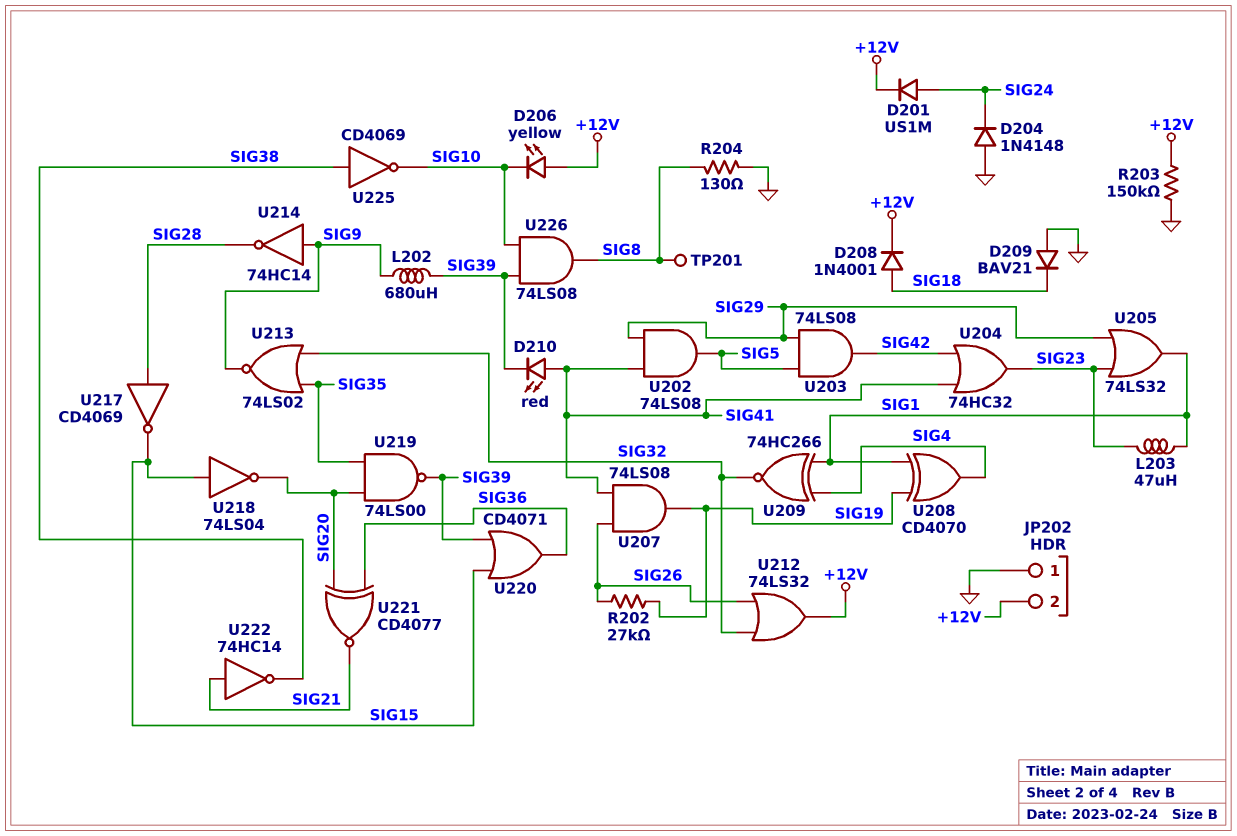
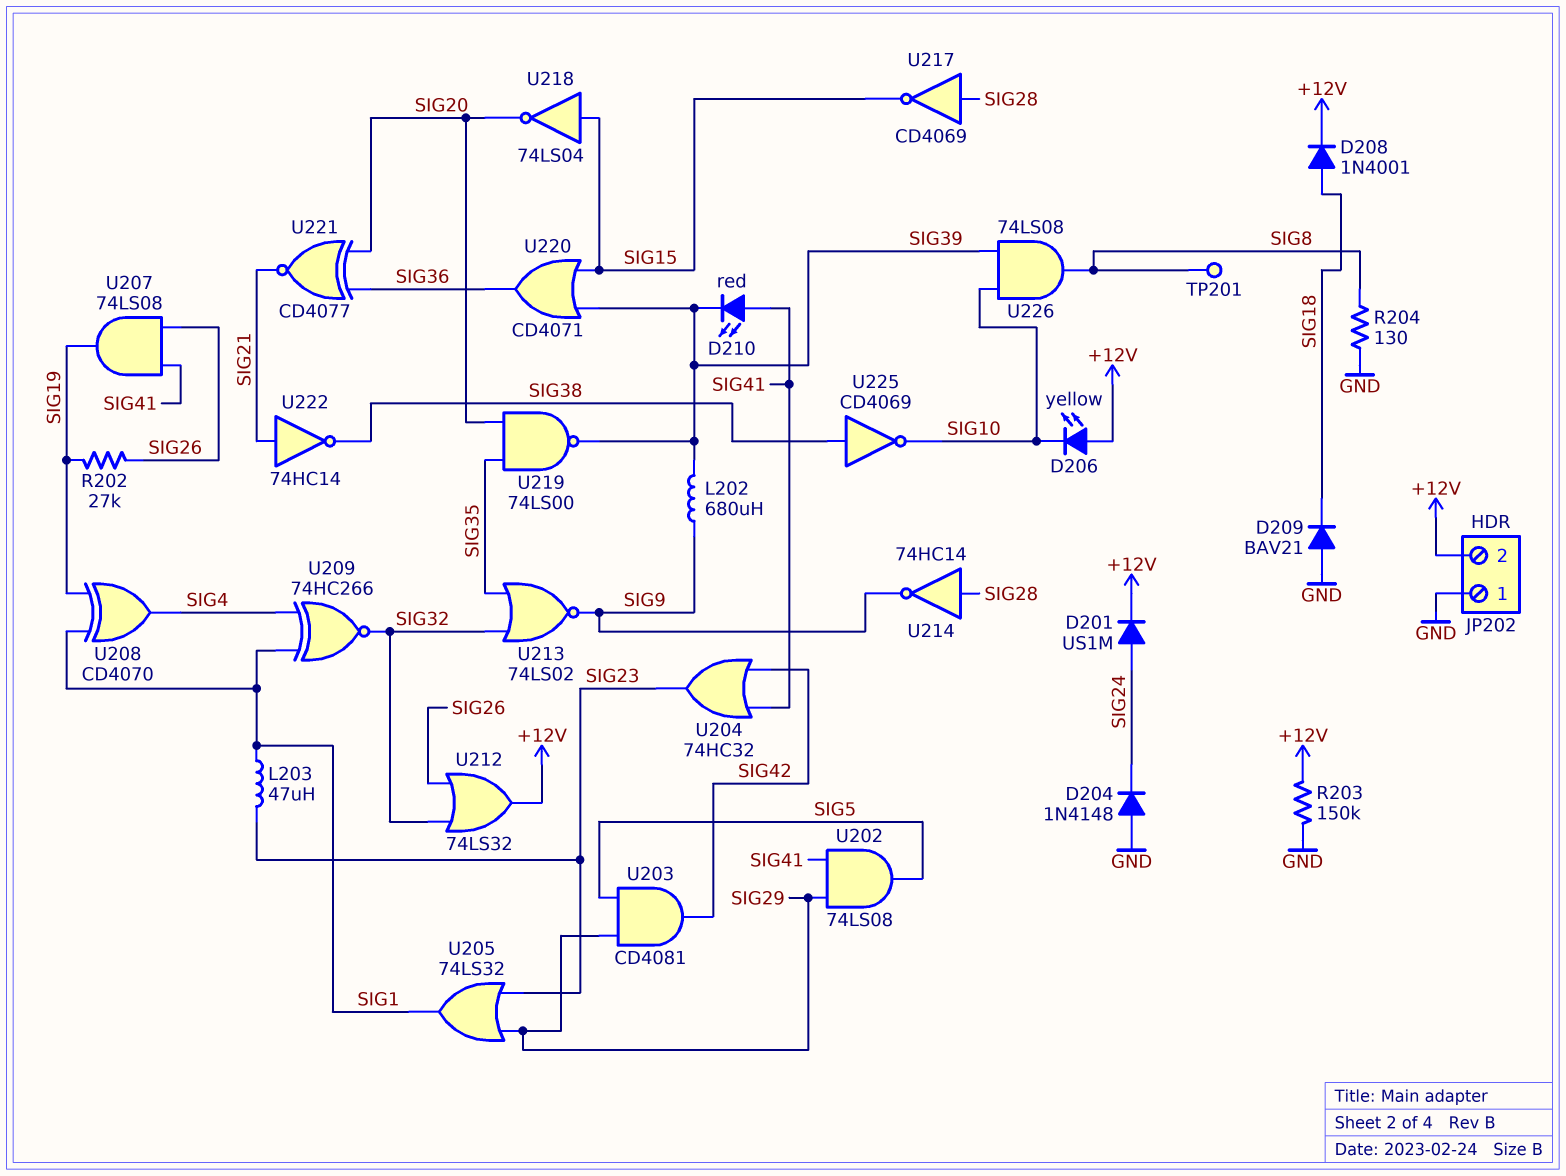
U203: AND 74LS08 (in SIG5, in SIG29, out SIG42) -> AND CD4081 (in SIG5, in SIG29, out SIG42)
U214: NOT 74HC14 (in SIG9, out SIG28) -> NOT 74HC14 (in SIG28, out SIG9)

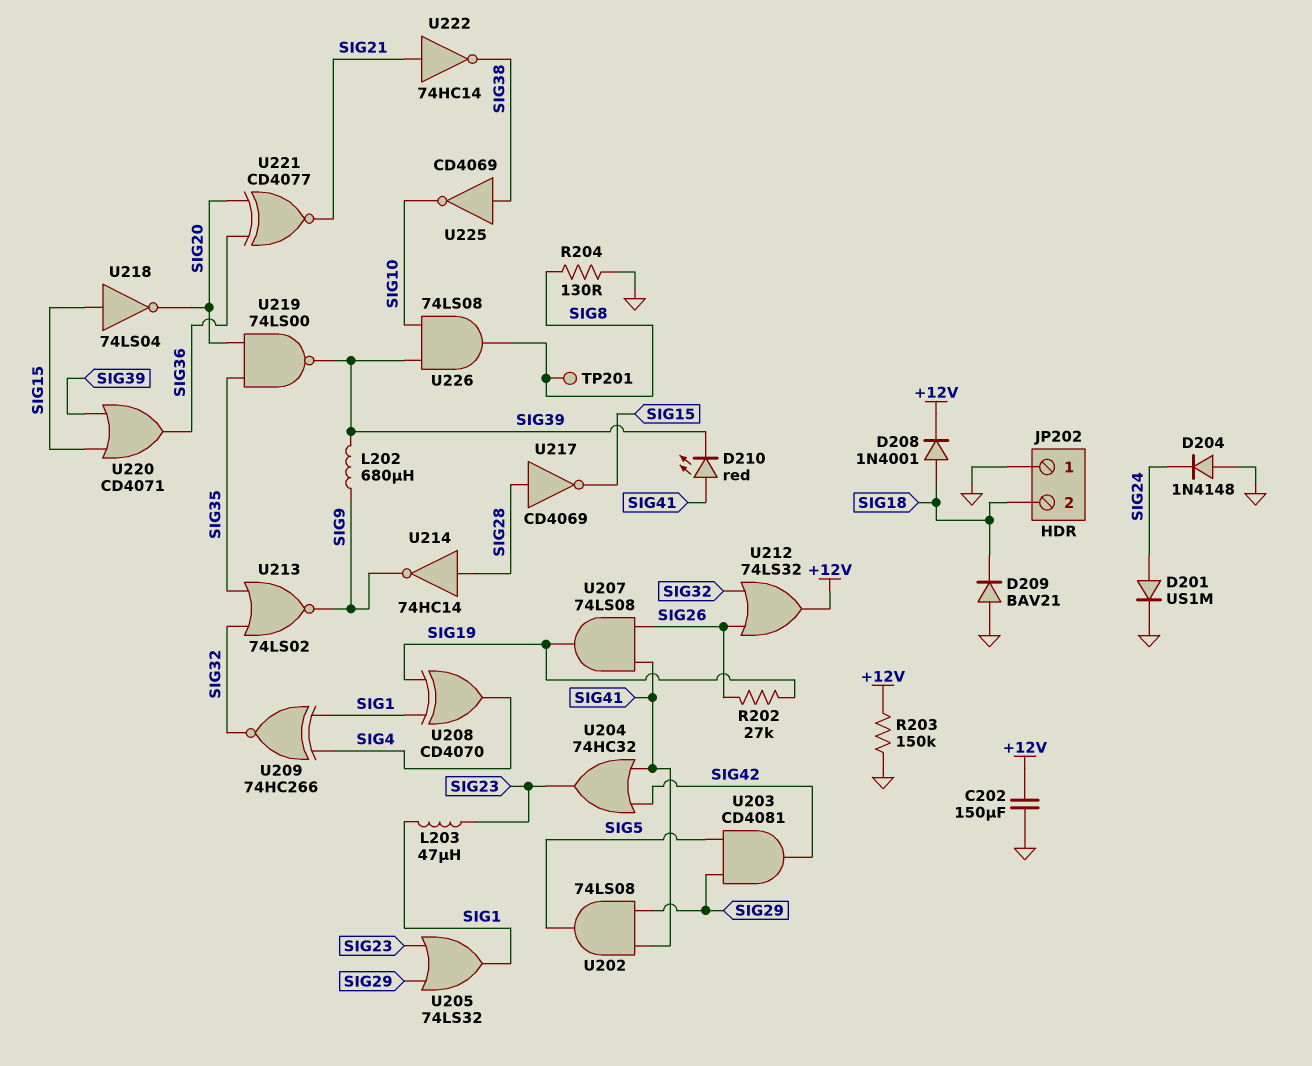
C202: none -> 150uF (+12V, GND)
D201: diode US1M (A SIG24, K +12V) -> diode US1M (A SIG24, K GND)
D206: LED yellow (A +12V, K SIG10) -> none
JP202 pin 2: +12V -> SIG18

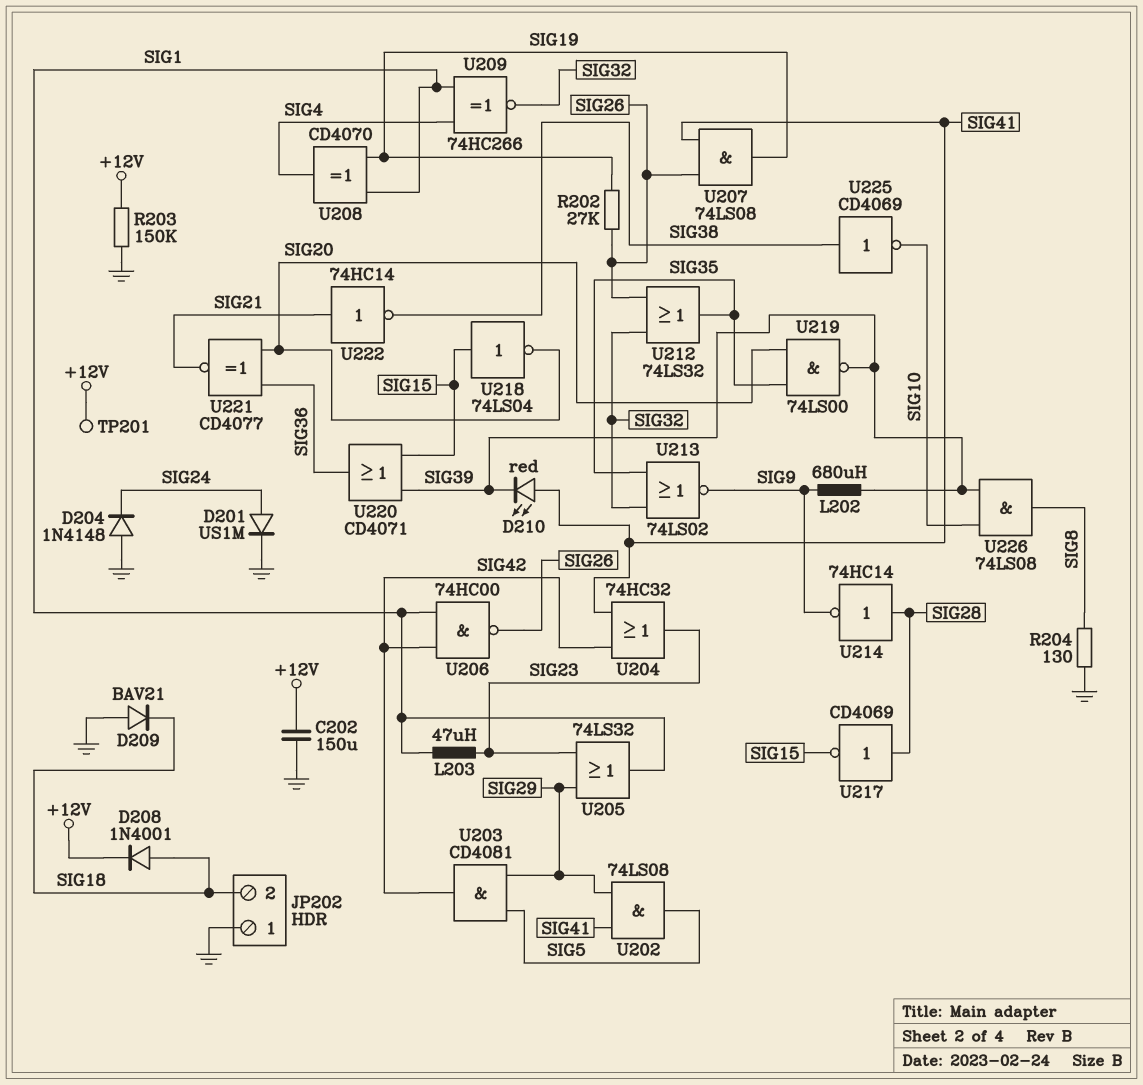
TP201: test point (SIG8) -> test point (+12V)
U206: none -> NAND 74HC00 (in SIG1, in SIG42, out SIG26)
U212: OR 74LS32 (in SIG26, in SIG32, out +12V) -> OR 74LS32 (in SIG26, in SIG32, out SIG35)

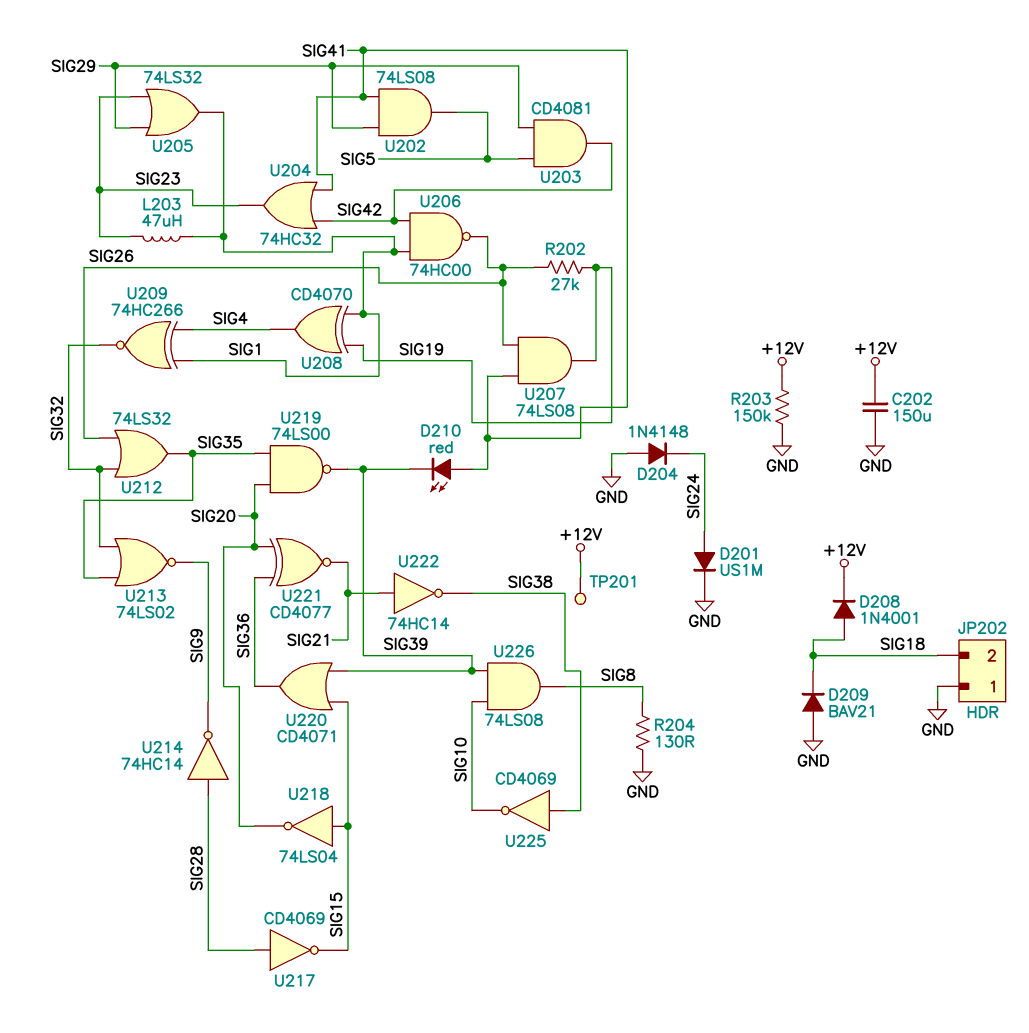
L202: 680uH (SIG9, SIG39) -> none

